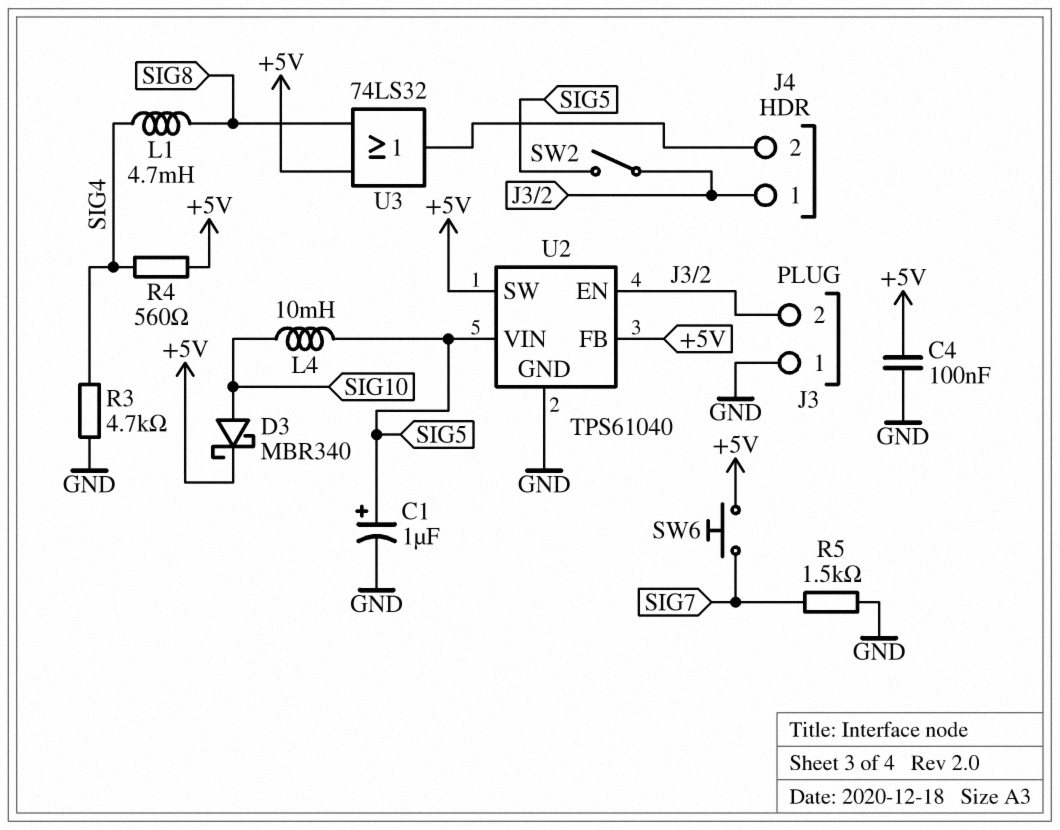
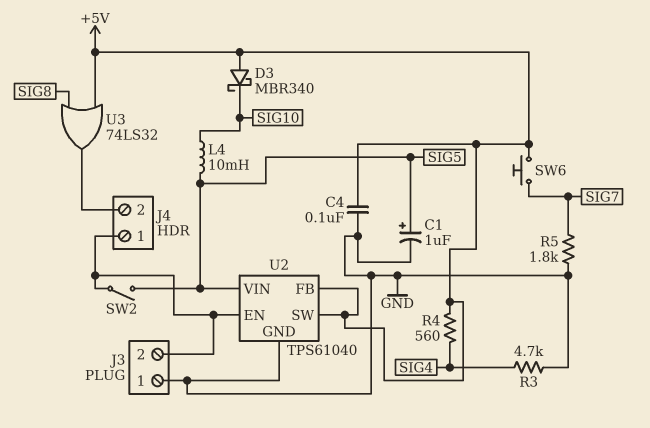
D3: schottky MBR340 (A SIG10, K +5V) -> schottky MBR340 (A +5V, K SIG10)
L1: 4.7mH (SIG4, SIG8) -> none
R5: 1.5k (GND, SIG7) -> 1.8k (GND, SIG7)

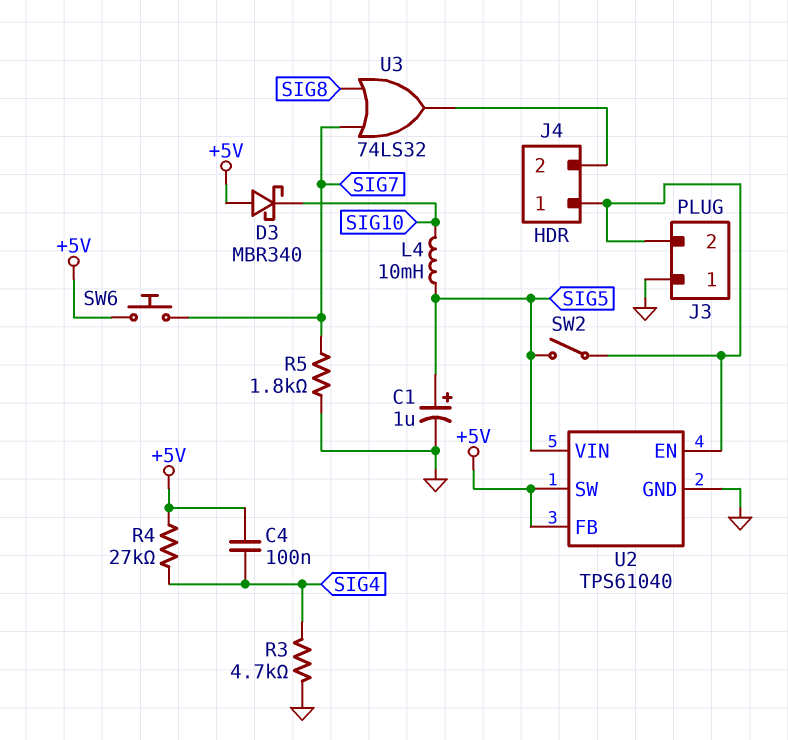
C4: 100nF (+5V, GND) -> 100nF (+5V, SIG4)
R4: 560 (+5V, SIG4) -> 27k (+5V, SIG4)
U3: OR 74LS32 (in +5V, in SIG8, out J4/2) -> OR 74LS32 (in SIG7, in SIG8, out J4/2)

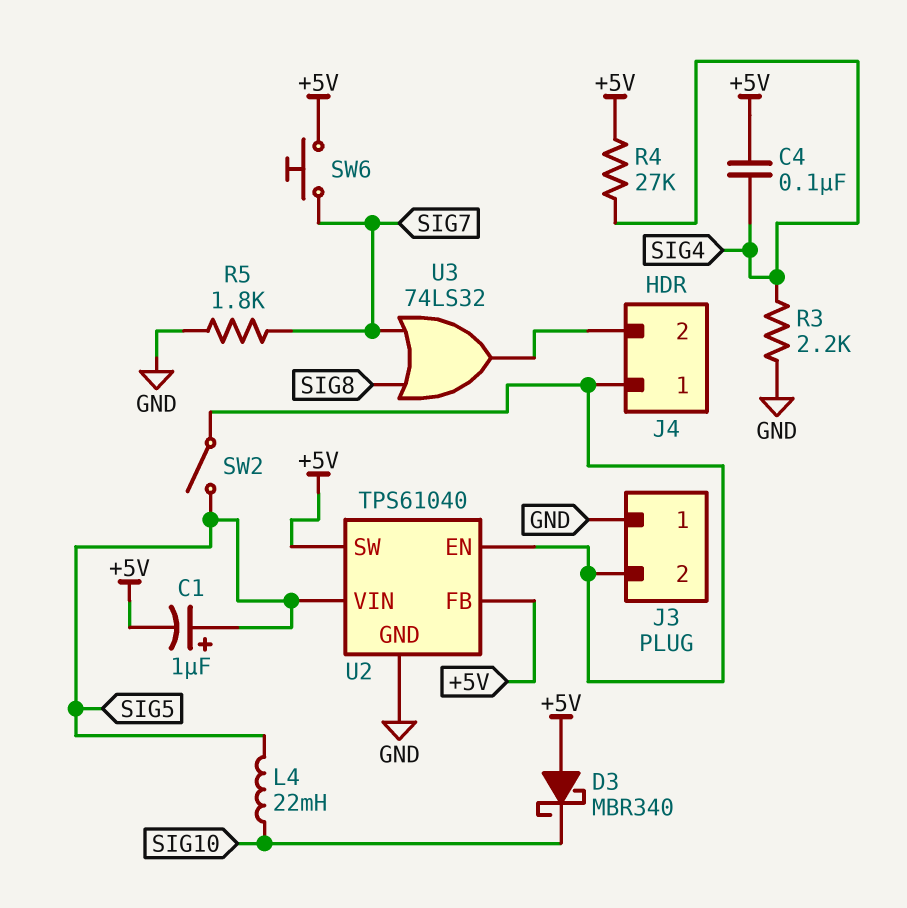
C1: 1uF (plus SIG5, minus GND) -> 1uF (plus SIG5, minus +5V)
L4: 10mH (SIG5, SIG10) -> 22mH (SIG5, SIG10)
R3: 4.7k (GND, SIG4) -> 2.2k (GND, SIG4)

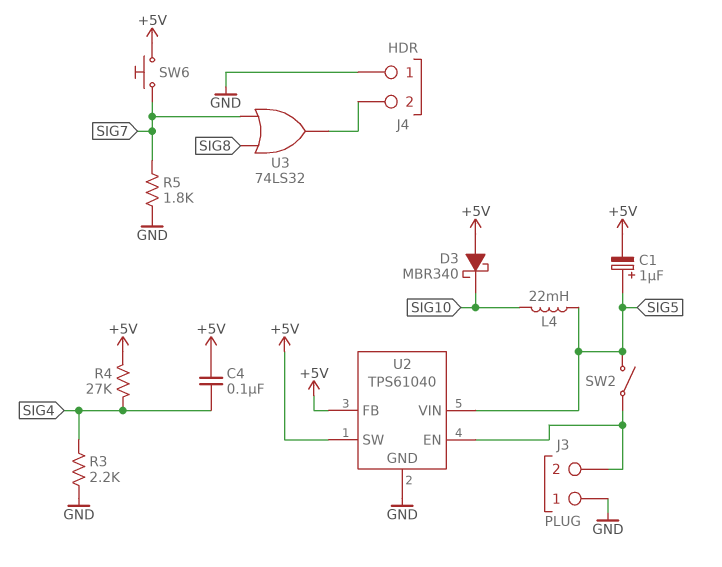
J4 pin 1: J3/2 -> GND

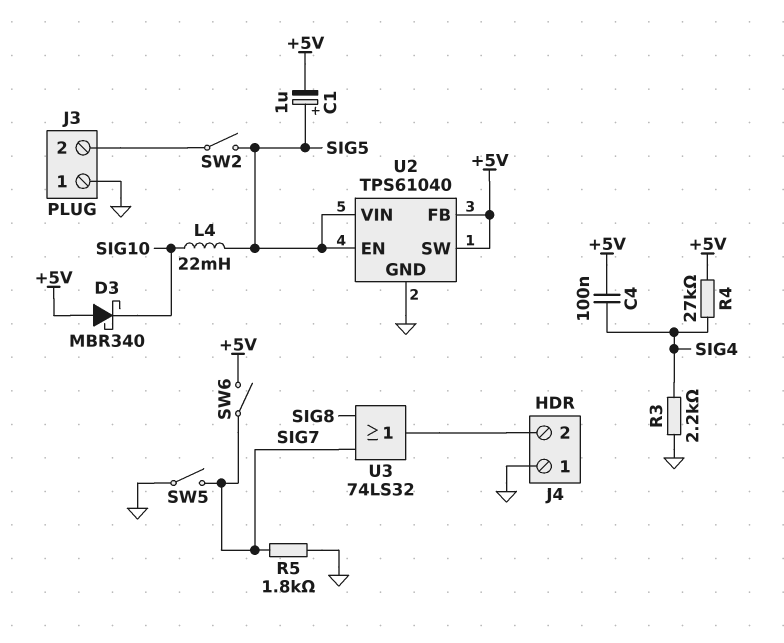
SW5: none -> switch (GND, SIG7)
SW6: button (+5V, SIG7) -> switch (+5V, SIG7)
U2 pin EN: J3/2 -> SIG5

